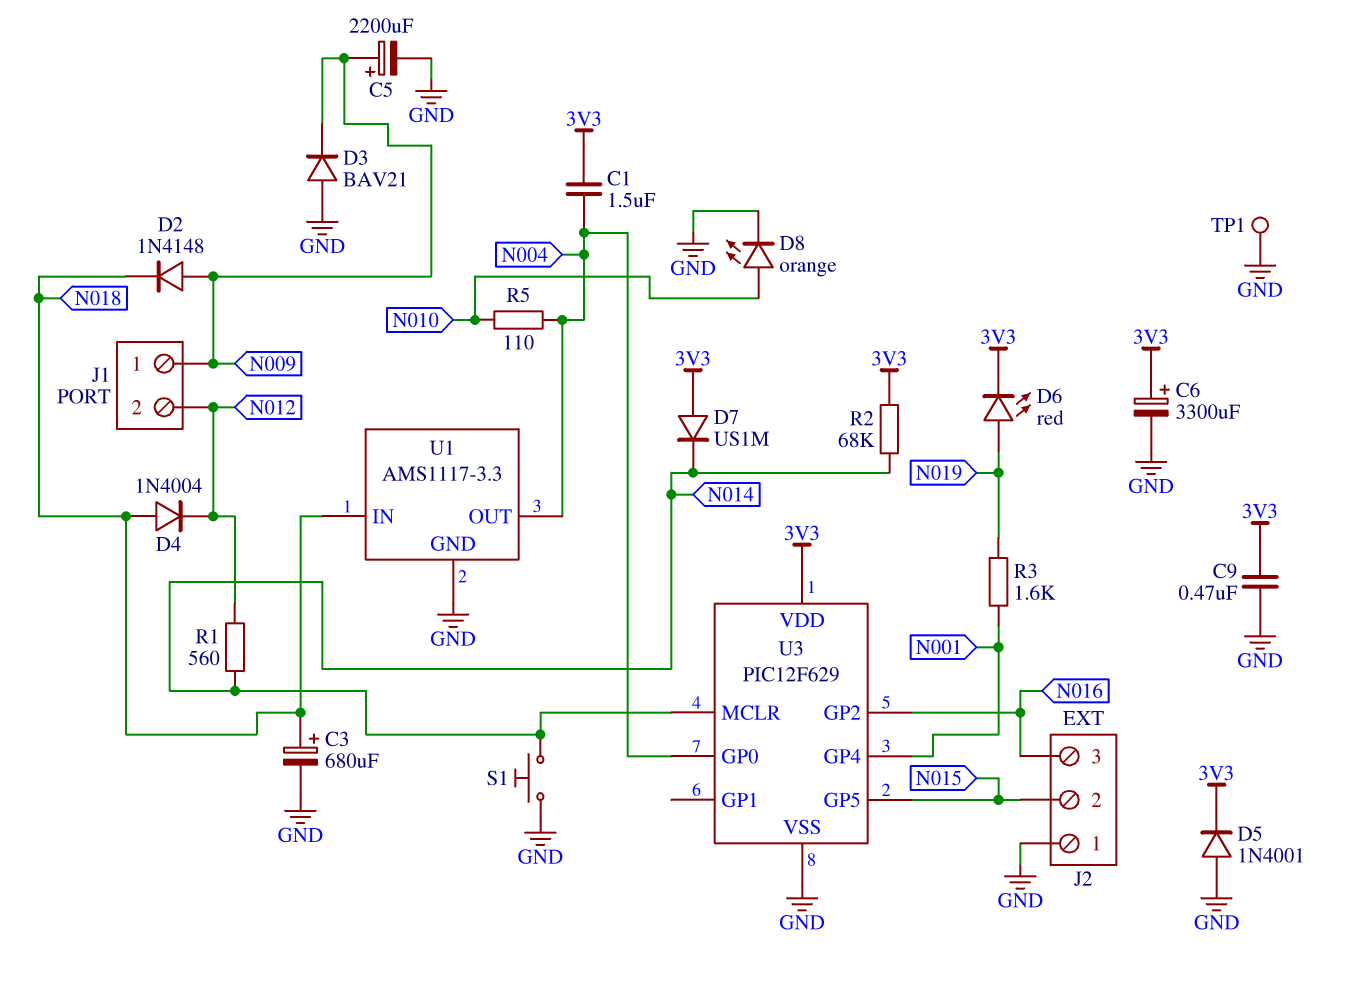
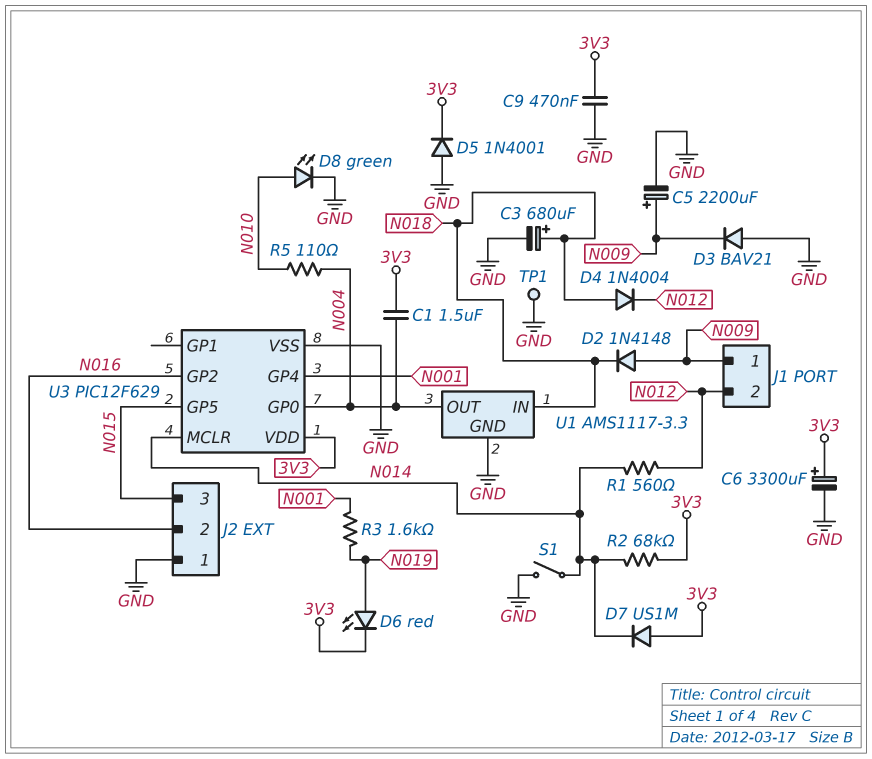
D8: LED orange (A N010, K GND) -> LED green (A N010, K GND)
J2 pin 2: N015 -> N016
J2 pin 3: N016 -> N015
S1: button (GND, N014) -> switch (GND, N014)

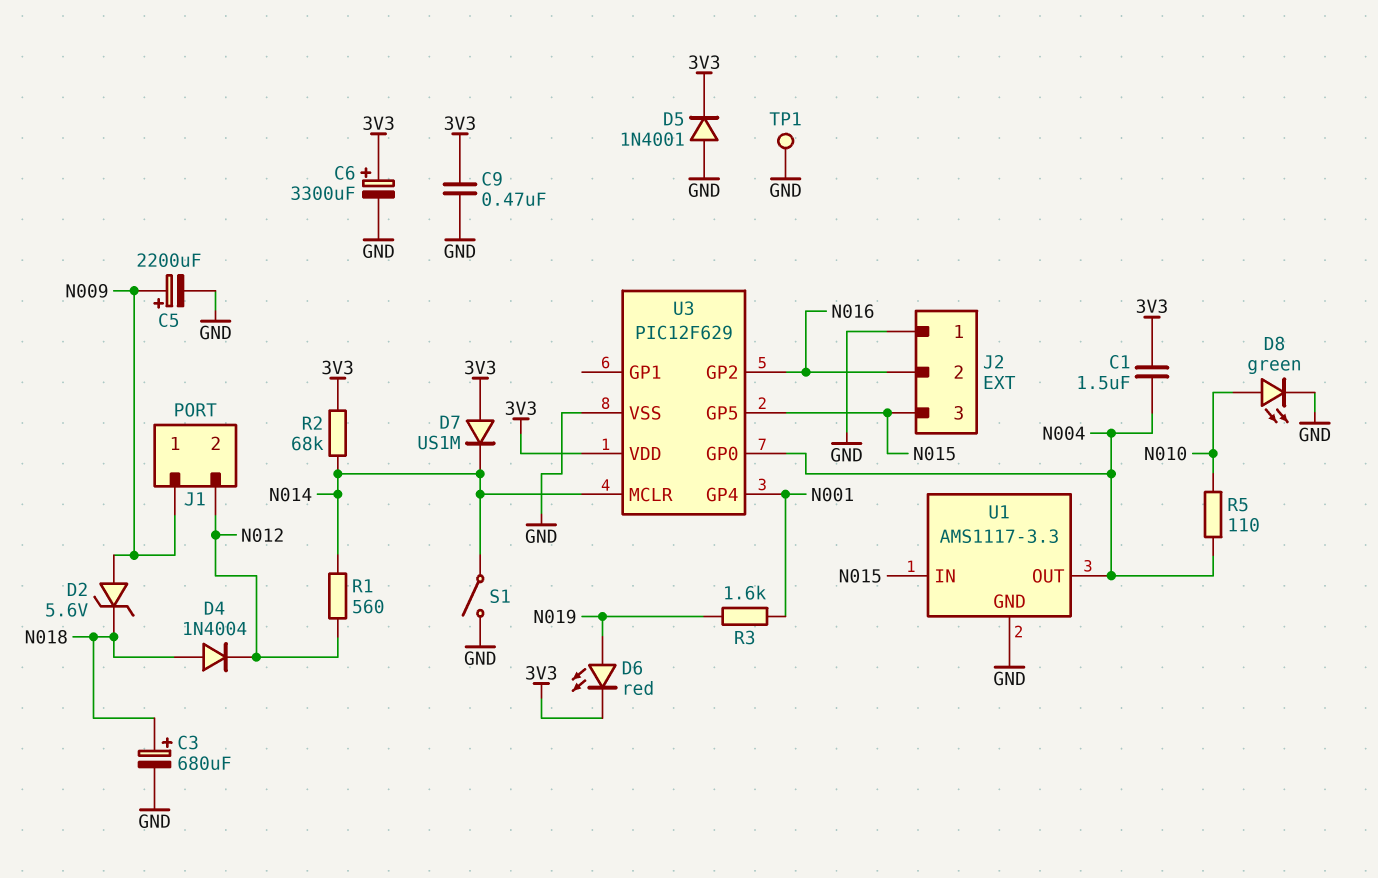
D2: diode 1N4148 (A N009, K N018) -> zener 5.6V (A N009, K N018)
D3: diode BAV21 (A GND, K N009) -> none
U1 pin IN: N018 -> N015

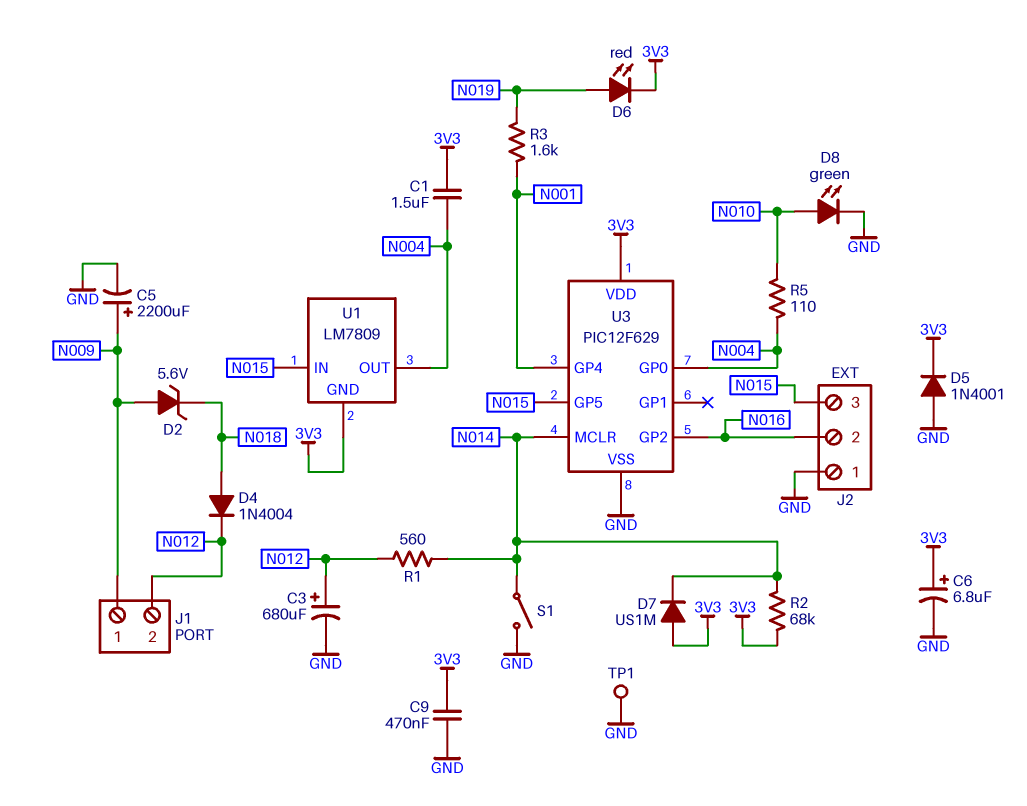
C3: 680uF (plus N018, minus GND) -> 680uF (plus N012, minus GND)
C6: 3300uF (plus 3V3, minus GND) -> 6.8uF (plus 3V3, minus GND)
U1: AMS1117-3.3 -> LM7809
U1 pin GND: GND -> 3V3

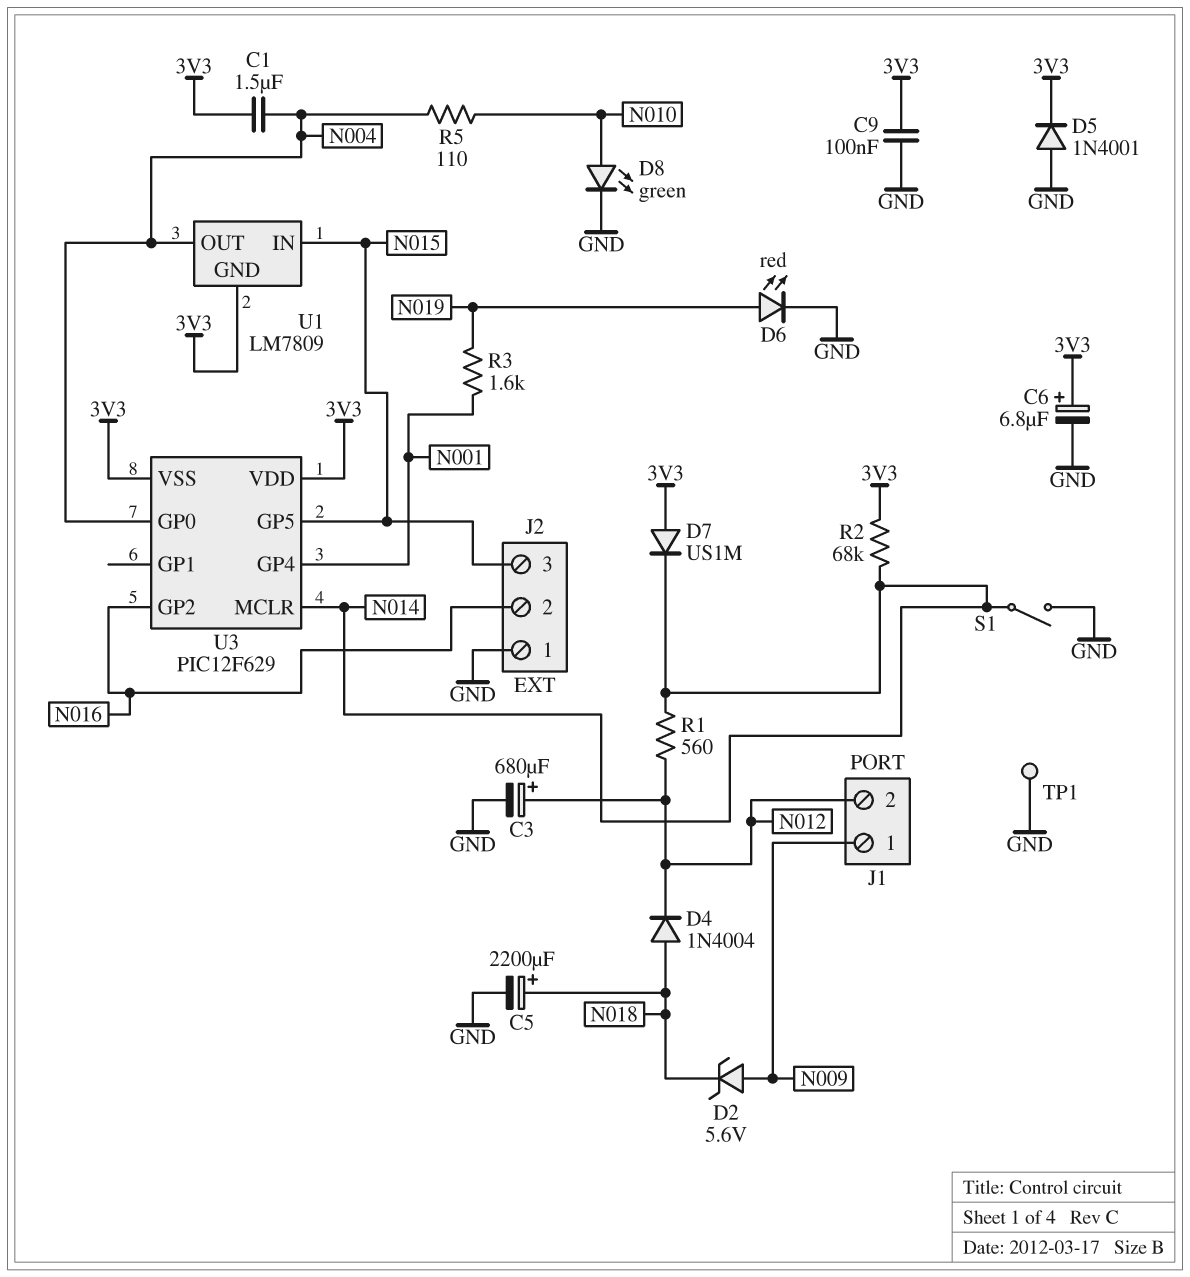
C5: 2200uF (plus N009, minus GND) -> 2200uF (plus N018, minus GND)
C9: 470nF (3V3, GND) -> 100nF (3V3, GND)
D6: LED red (A N019, K 3V3) -> LED red (A N019, K GND)
U3 pin VSS: GND -> 3V3

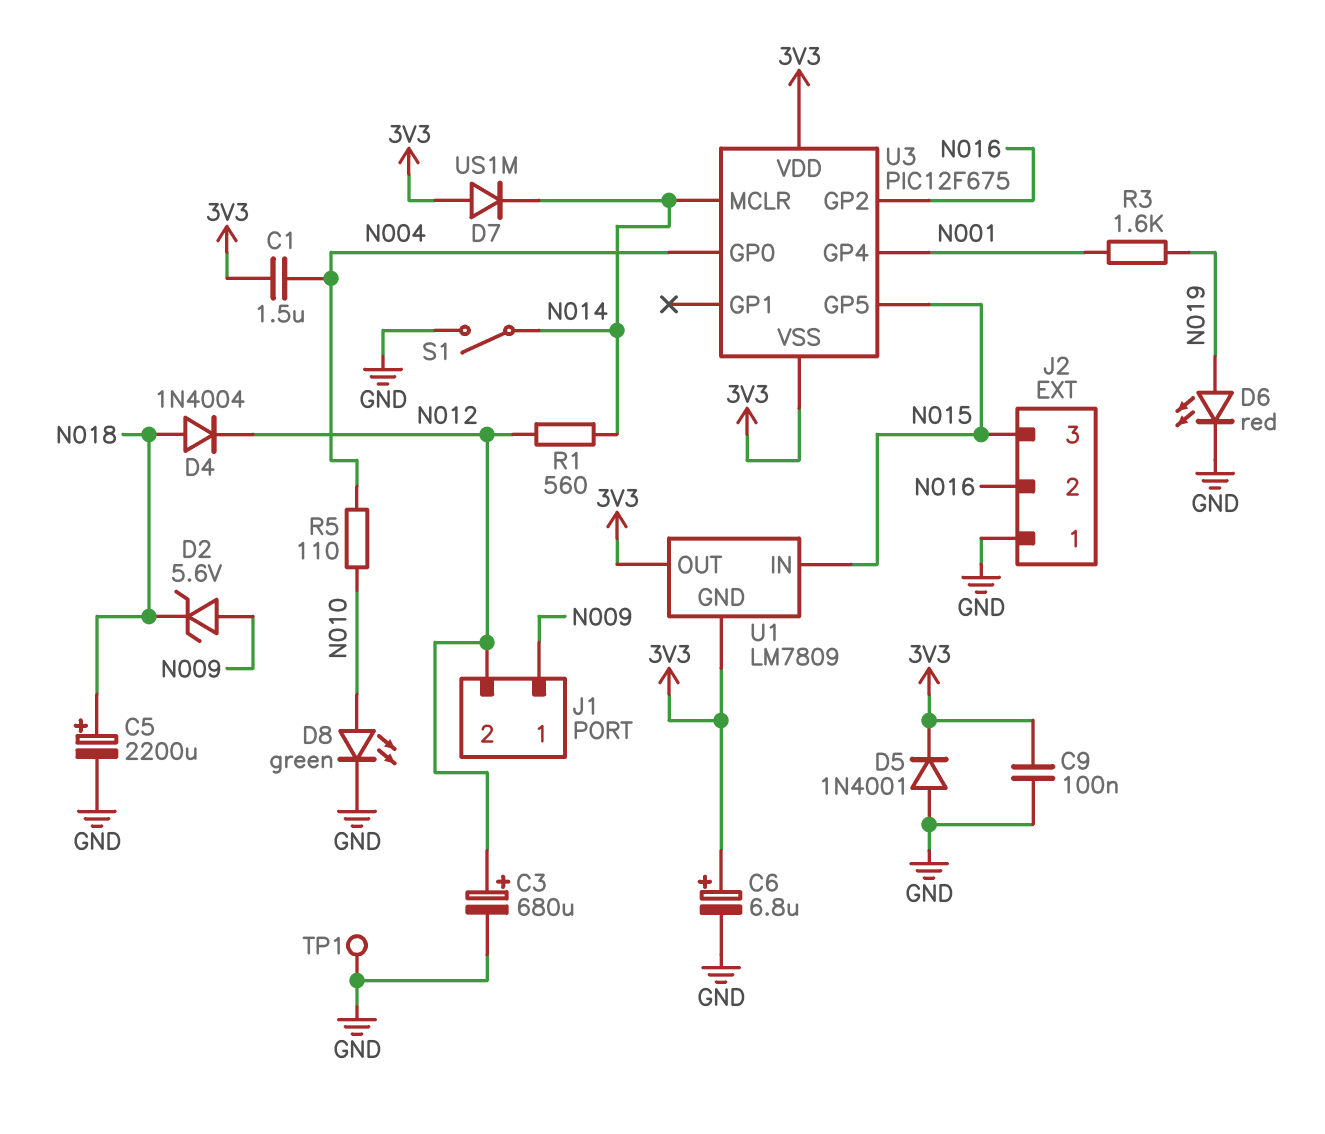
R2: 68k (3V3, N014) -> none
U1 pin OUT: N004 -> 3V3
U3: PIC12F629 -> PIC12F675

